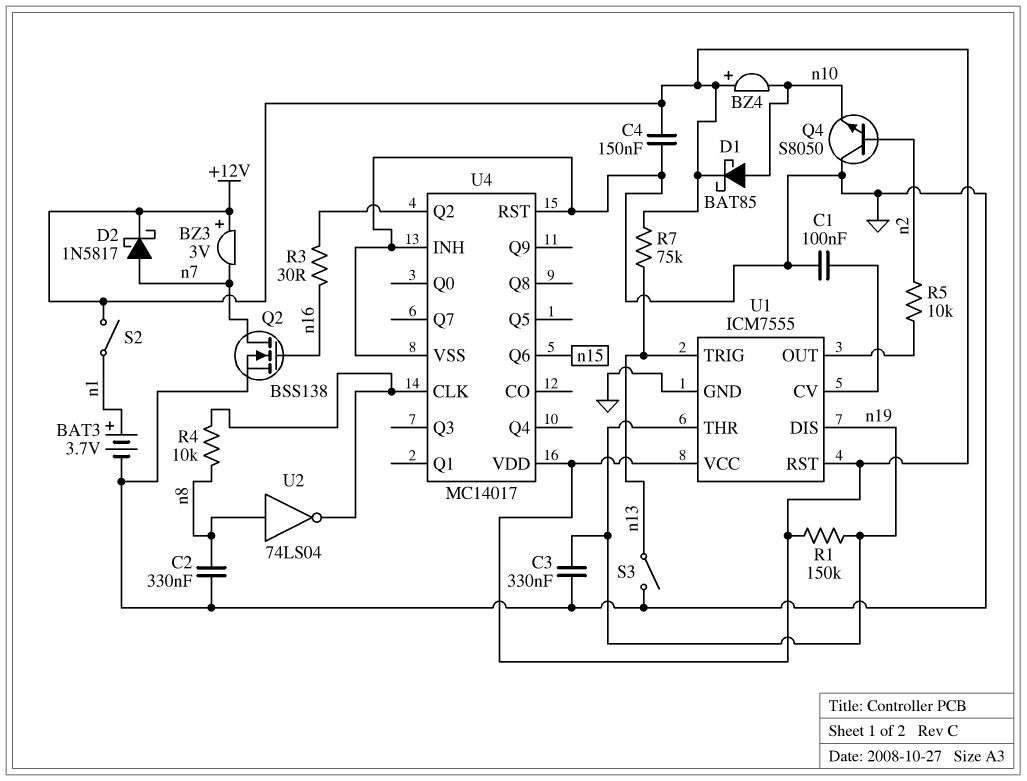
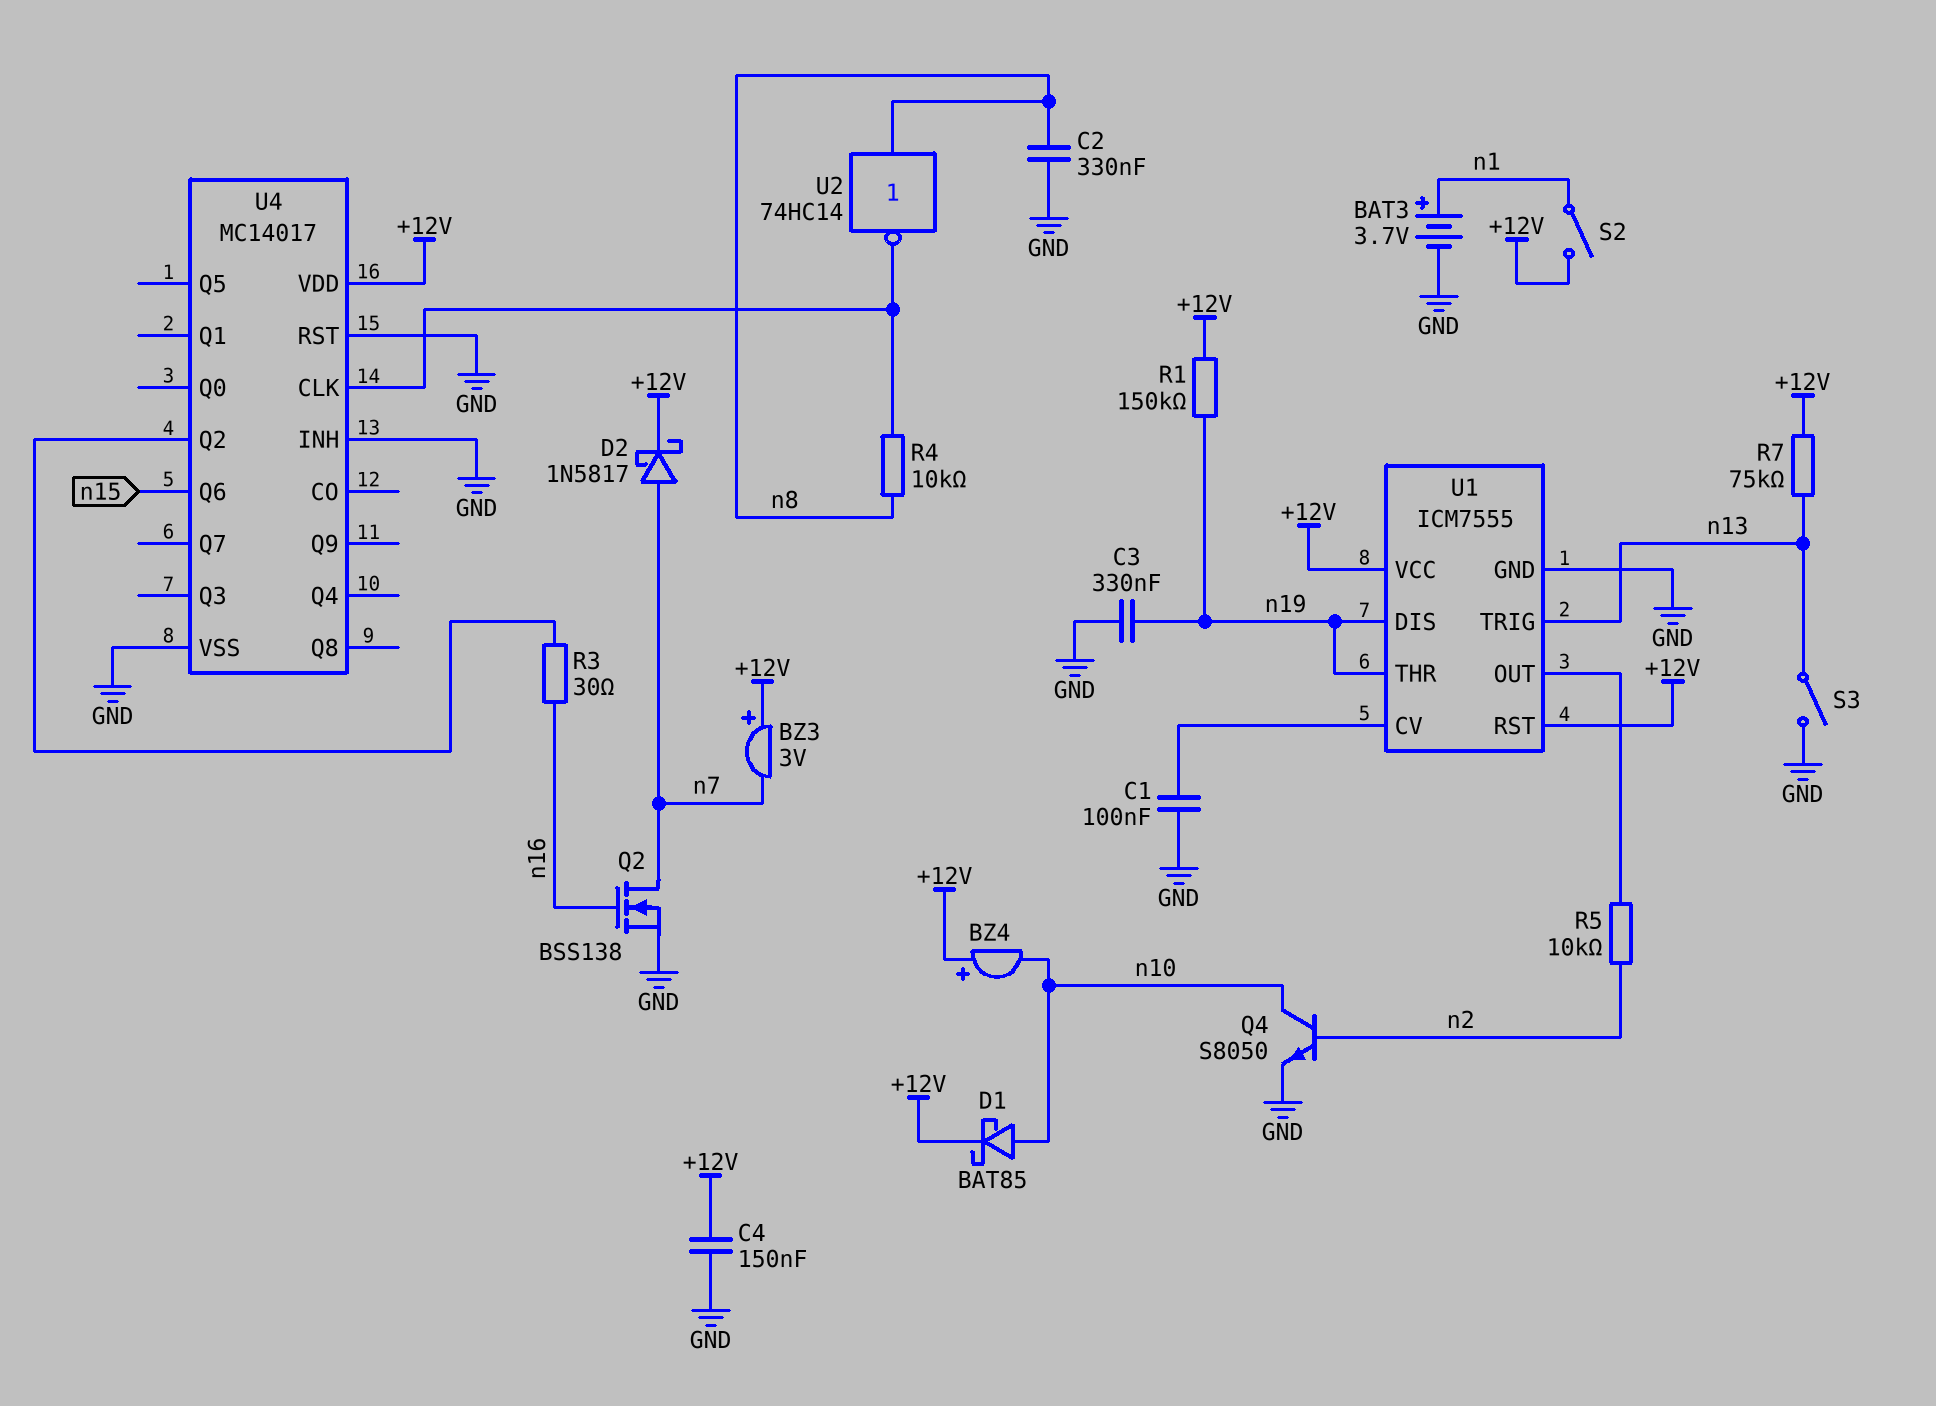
Q4: NPN S8050 (B n2, C GND, E n10) -> NPN S8050 (B n2, C n10, E GND)
U2: NOT 74LS04 (in n8, out U4/CLK) -> NOT 74HC14 (in n8, out U4/CLK)

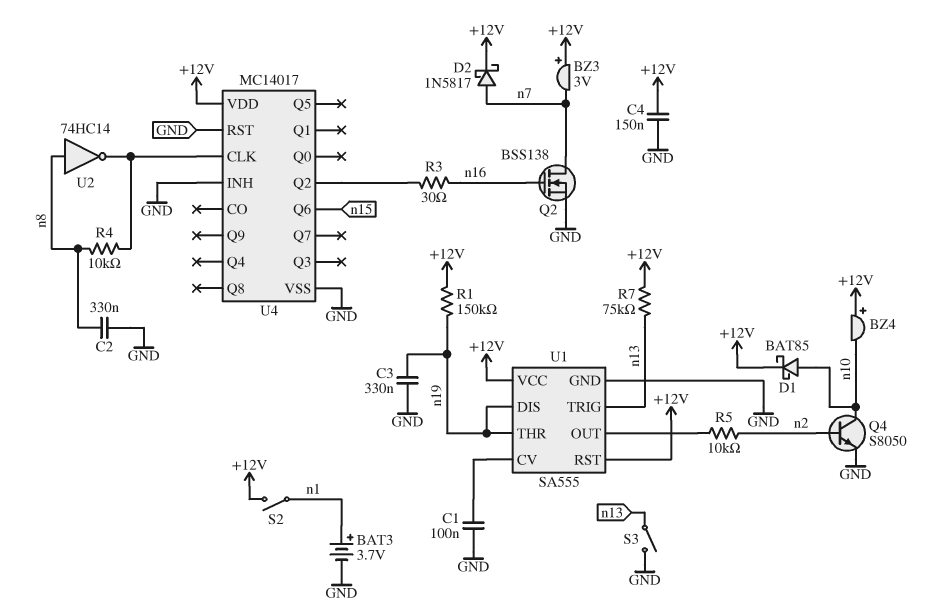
U1: ICM7555 -> SA555

